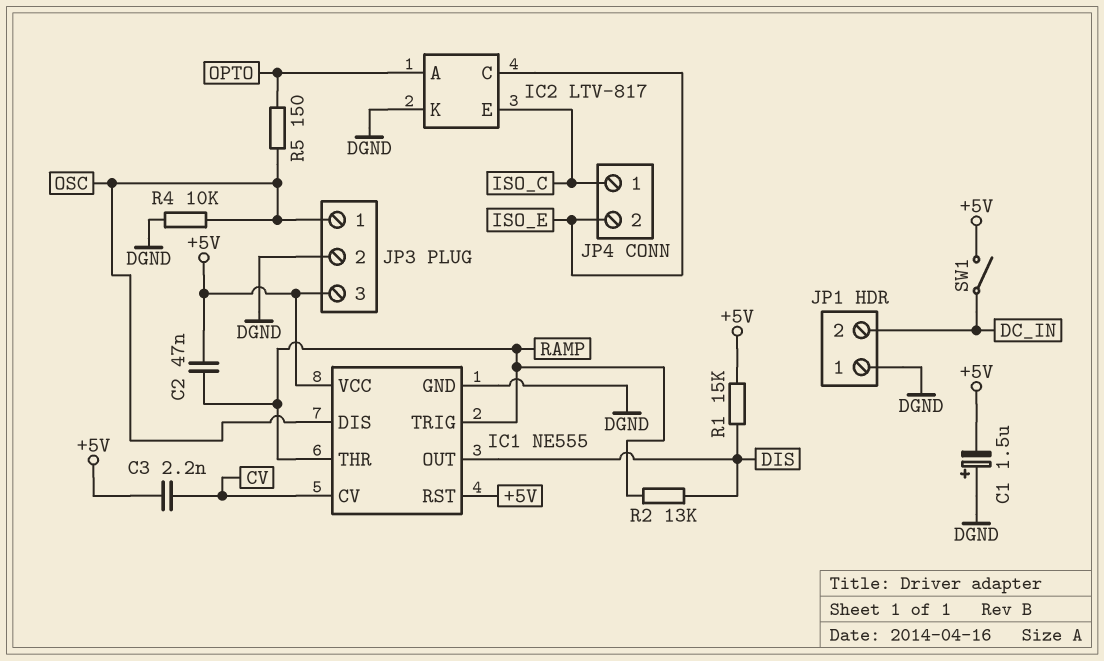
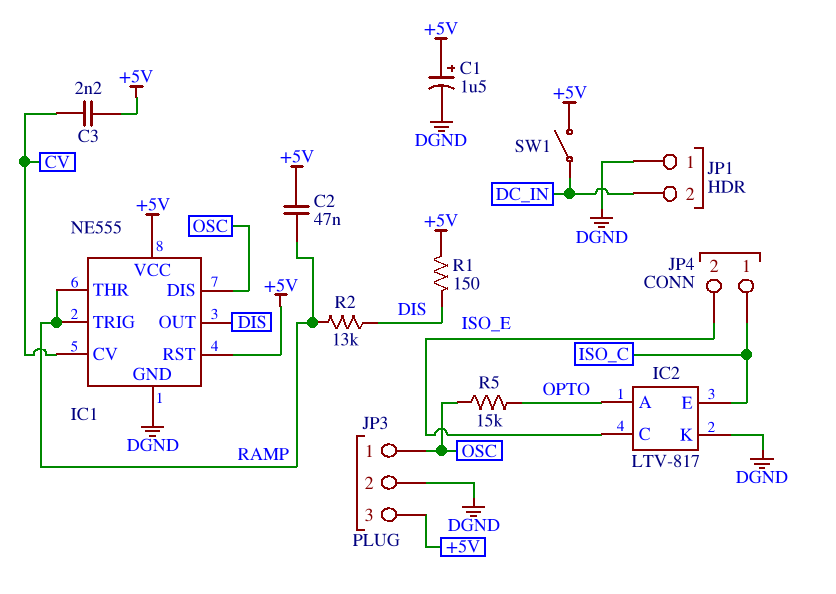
C1: 1.5uF (plus DGND, minus +5V) -> 1.5uF (plus +5V, minus DGND)
R1: 15k (+5V, DIS) -> 150 (+5V, DIS)
R4: 10k (DGND, OSC) -> none
R5: 150 (OPTO, OSC) -> 15k (OPTO, OSC)

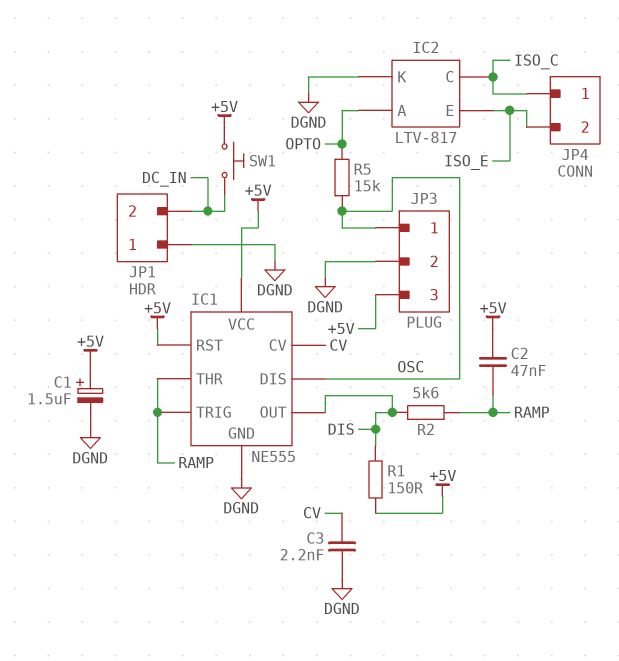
C3: 2.2nF (+5V, CV) -> 2.2nF (CV, DGND)
IC2 pin C: ISO_E -> ISO_C
IC2 pin E: ISO_C -> ISO_E
R2: 13k (DIS, RAMP) -> 5.6k (DIS, RAMP)
SW1: switch (+5V, DC_IN) -> button (+5V, DC_IN)

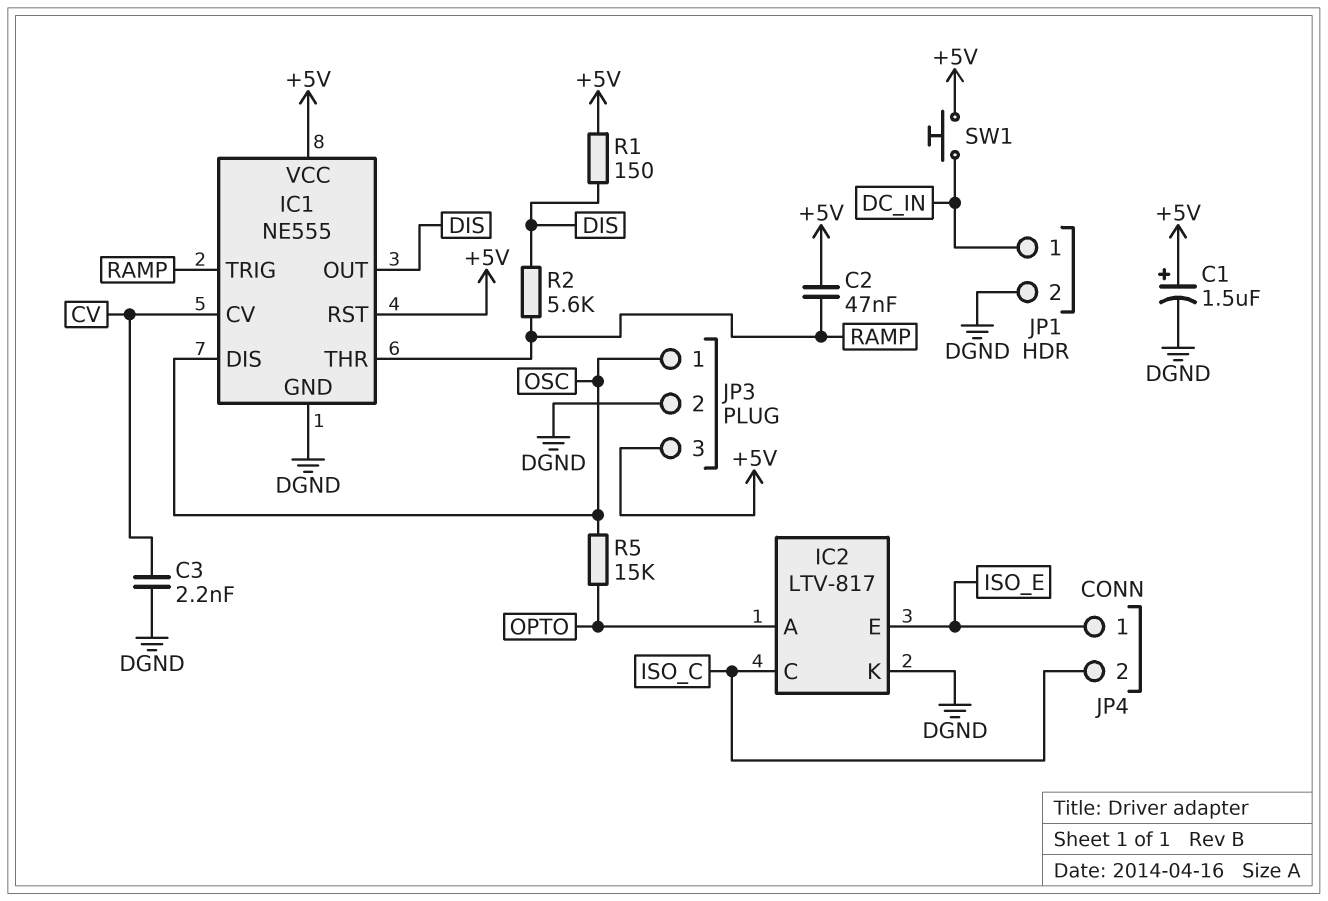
JP1 pin 1: DGND -> DC_IN
JP1 pin 2: DC_IN -> DGND
JP4 pin 1: ISO_C -> ISO_E
JP4 pin 2: ISO_E -> ISO_C

